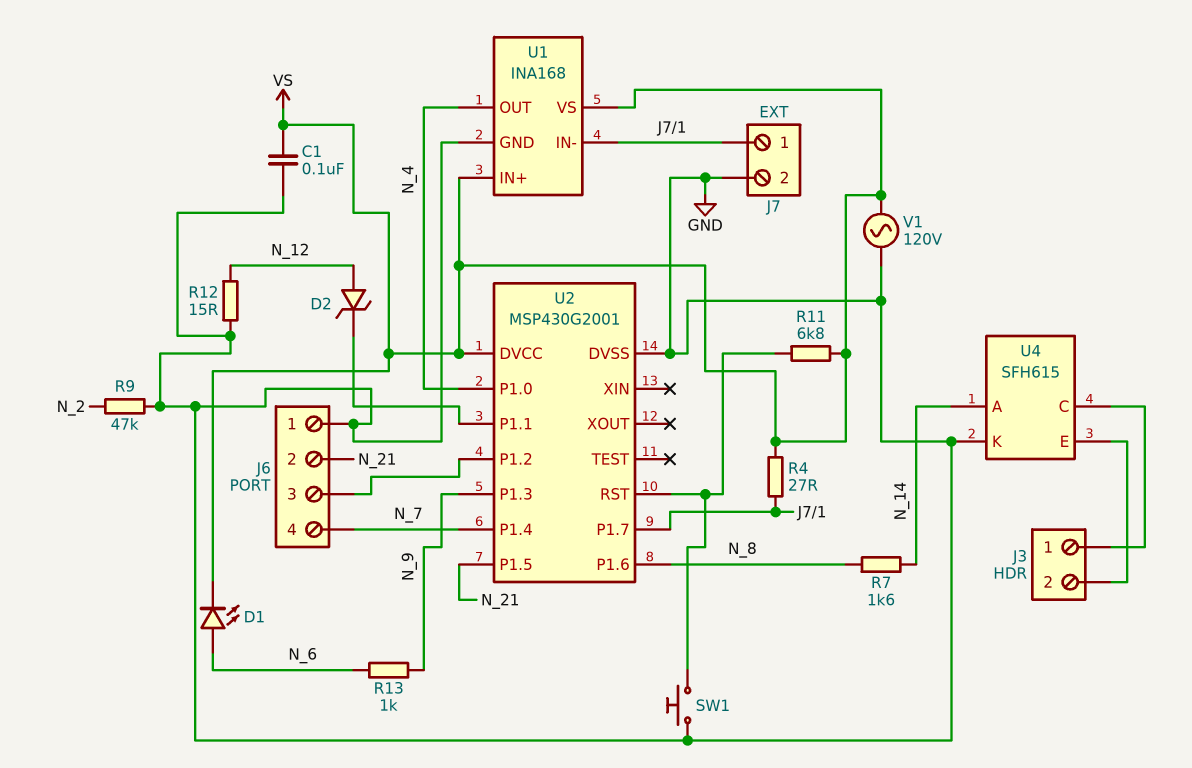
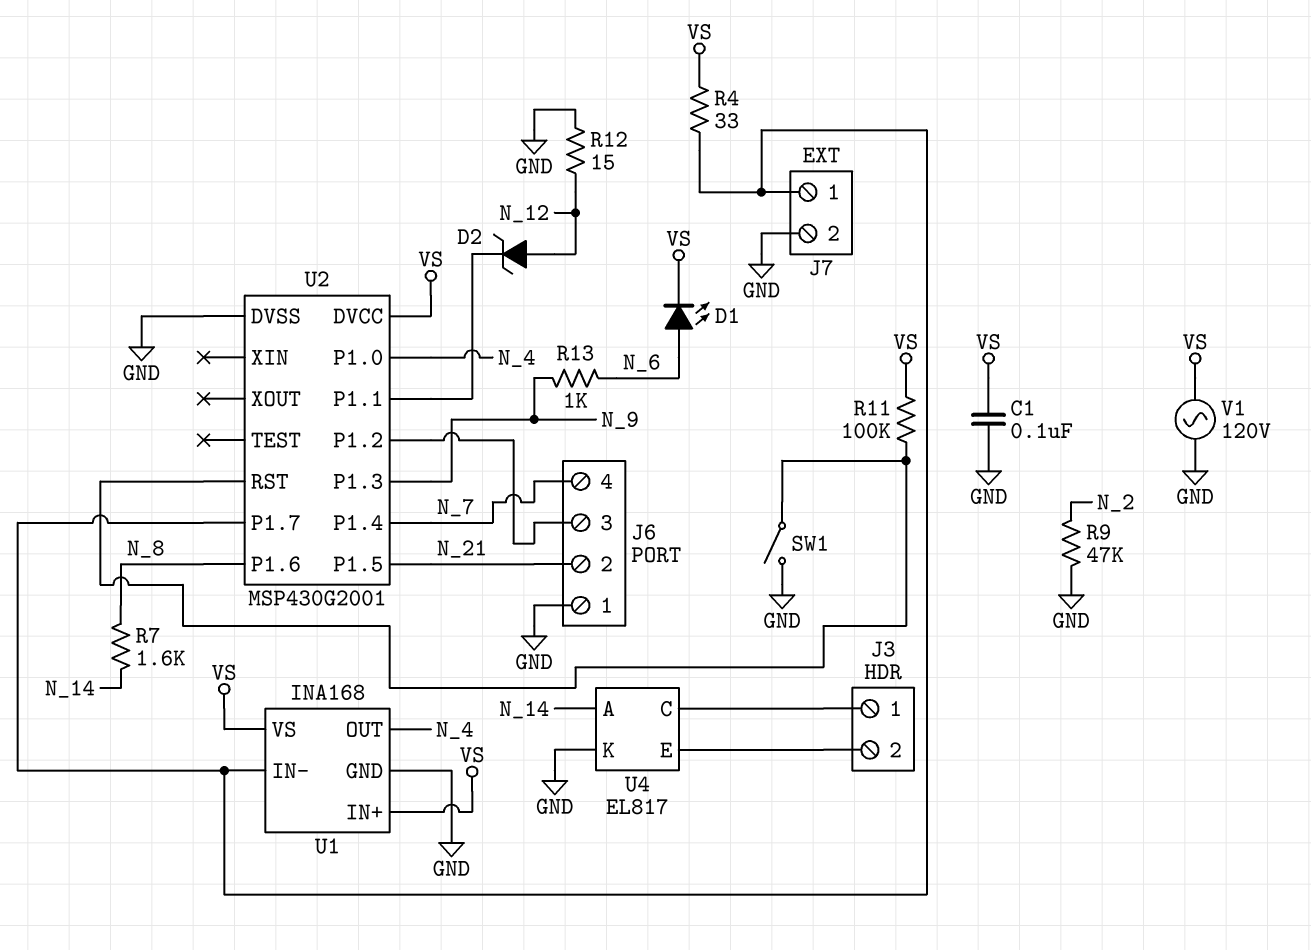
R4: 27 (J7/1, VS) -> 33 (J7/1, VS)
R11: 6.8k (U2/RST, VS) -> 100k (U2/RST, VS)
SW1: button (GND, U2/RST) -> switch (GND, U2/RST)
U4: SFH615 -> EL817

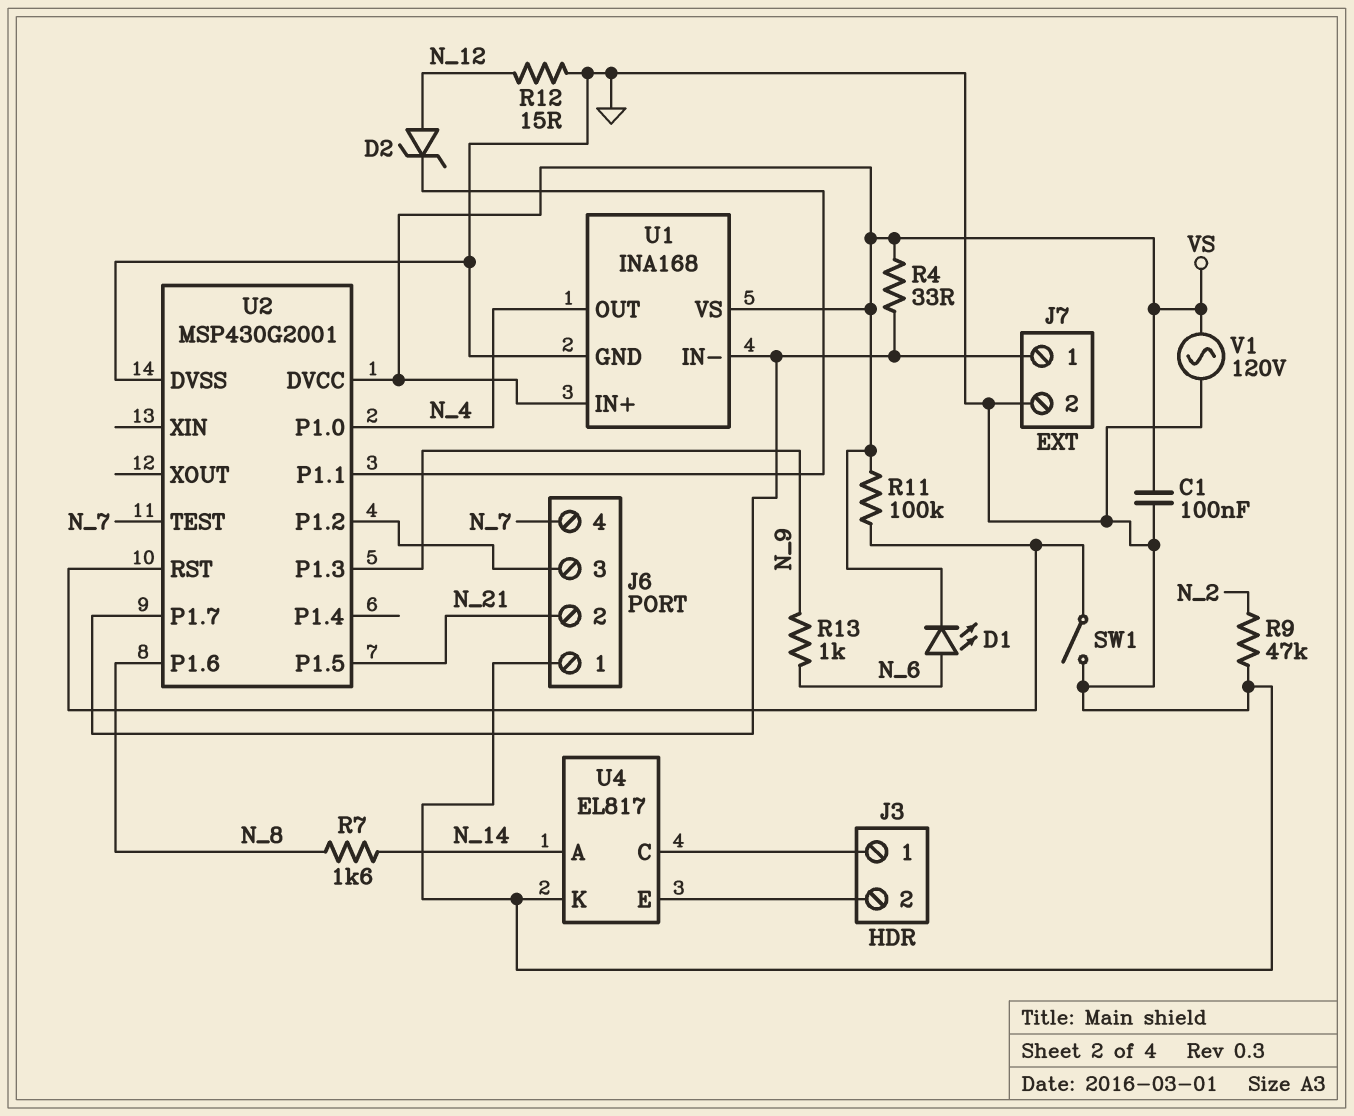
U2 pin P1.4: N_7 -> none
U2 pin TEST: none -> N_7

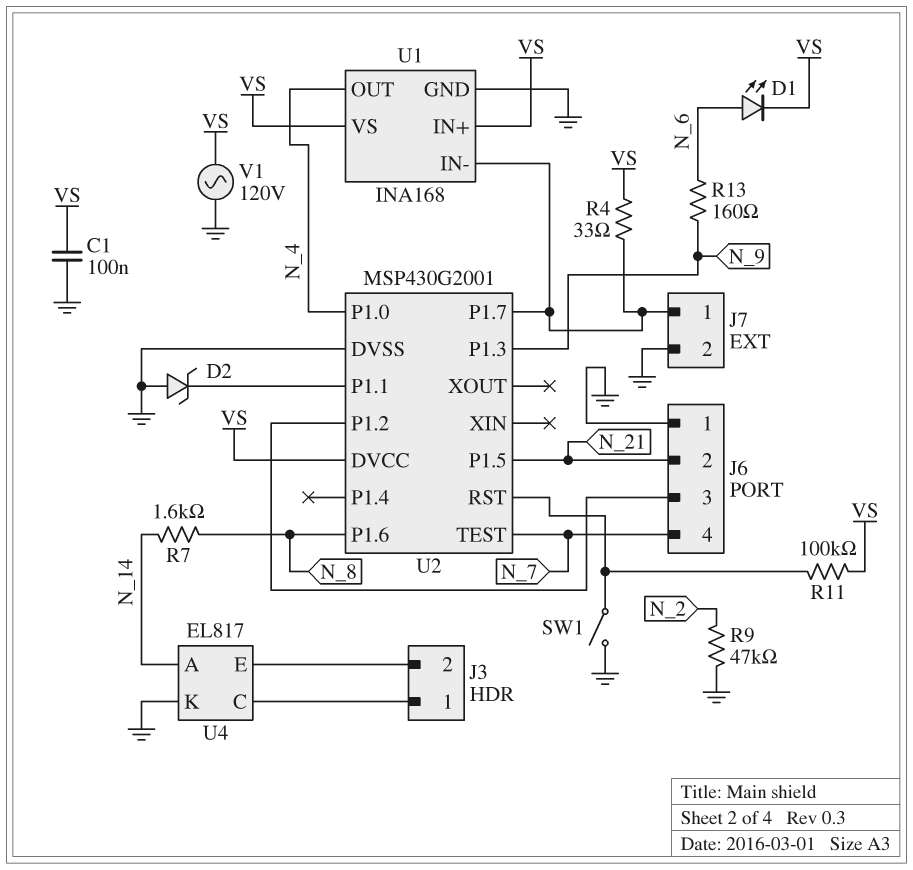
D2: zener (A N_12, K U2/P1.1) -> zener (A GND, K U2/P1.1)
R12: 15 (GND, N_12) -> none
R13: 1k (N_6, N_9) -> 160 (N_6, N_9)

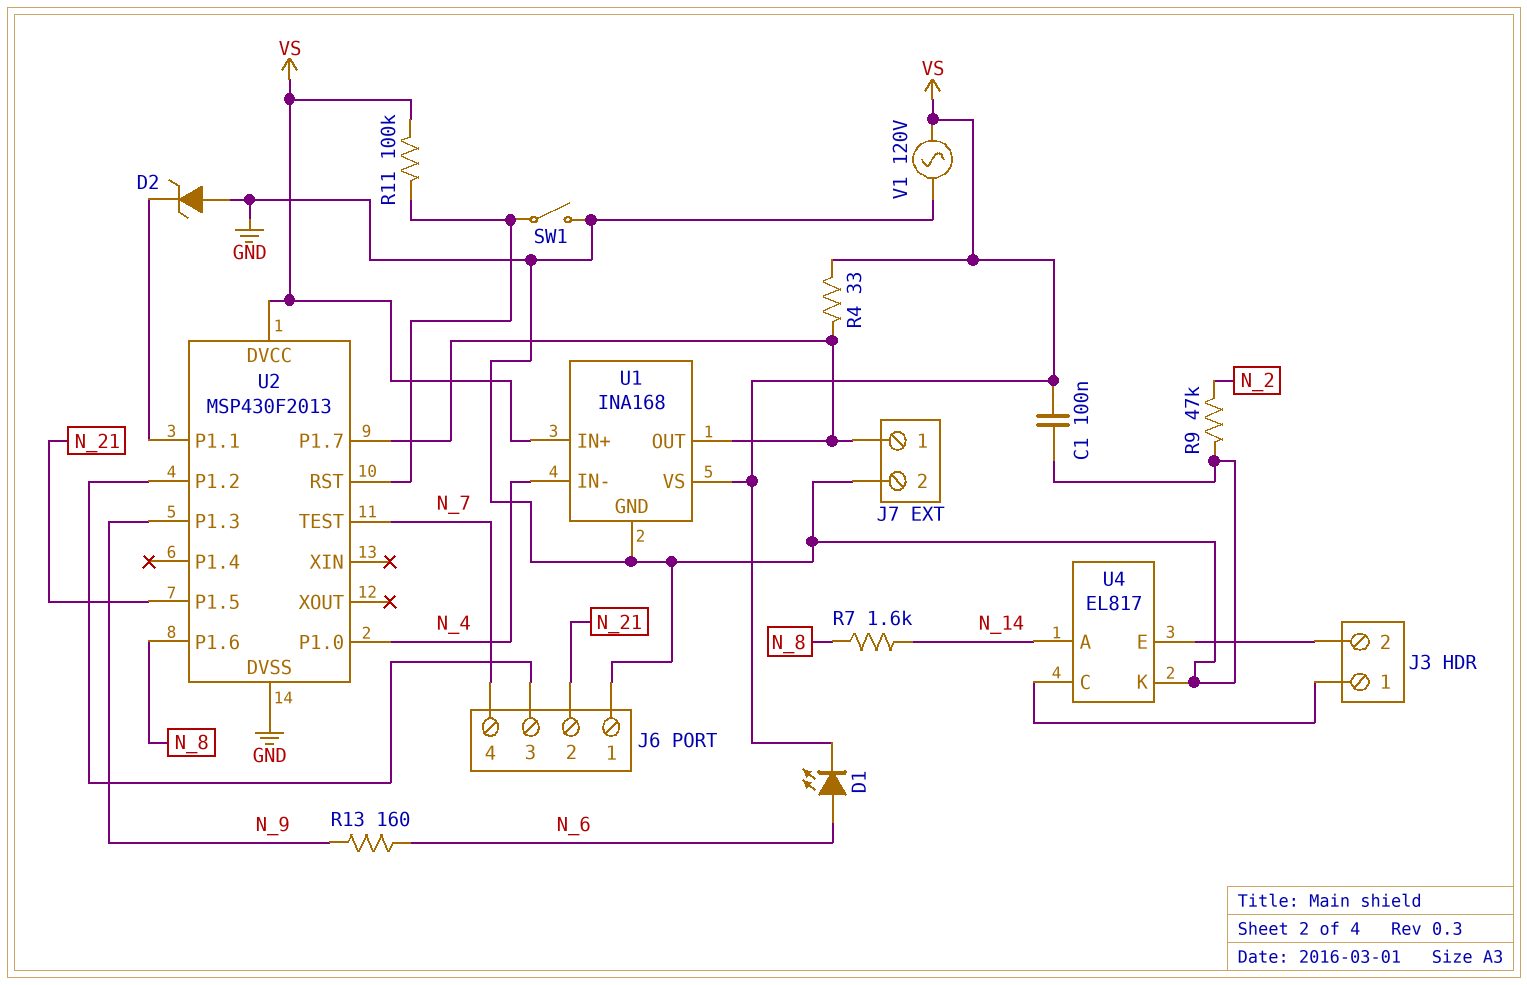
U1 pin IN-: J7/1 -> N_4
U1 pin OUT: N_4 -> J7/1
U2: MSP430G2001 -> MSP430F2013

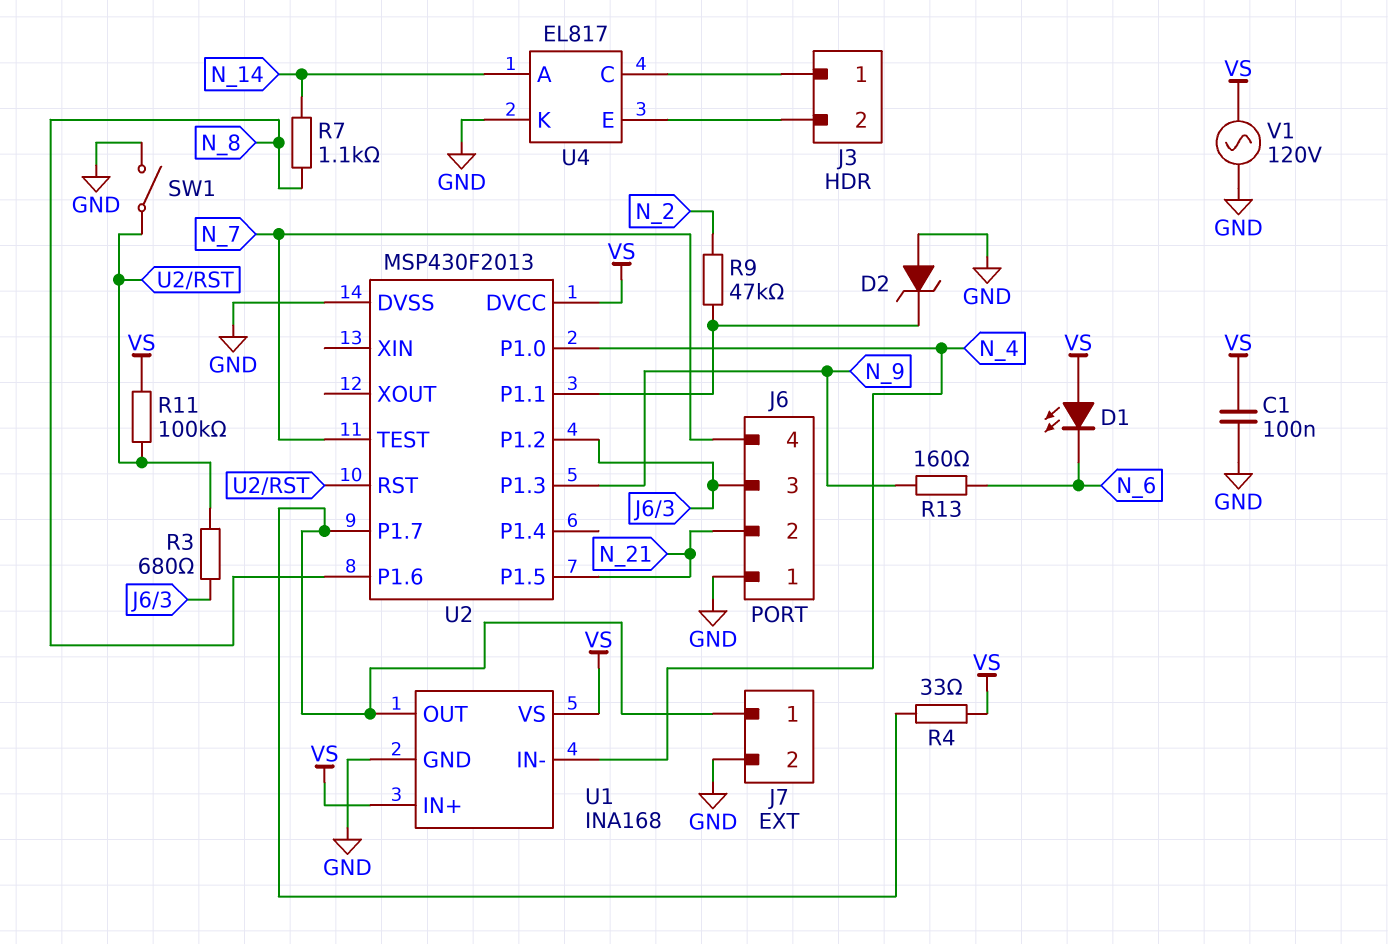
D1: LED (A N_6, K VS) -> LED (A VS, K N_6)
R3: none -> 680 (J6/3, U2/RST)
R7: 1.6k (N_8, N_14) -> 1.1k (N_8, N_14)
R9: 47k (GND, N_2) -> 47k (N_2, U2/P1.1)

